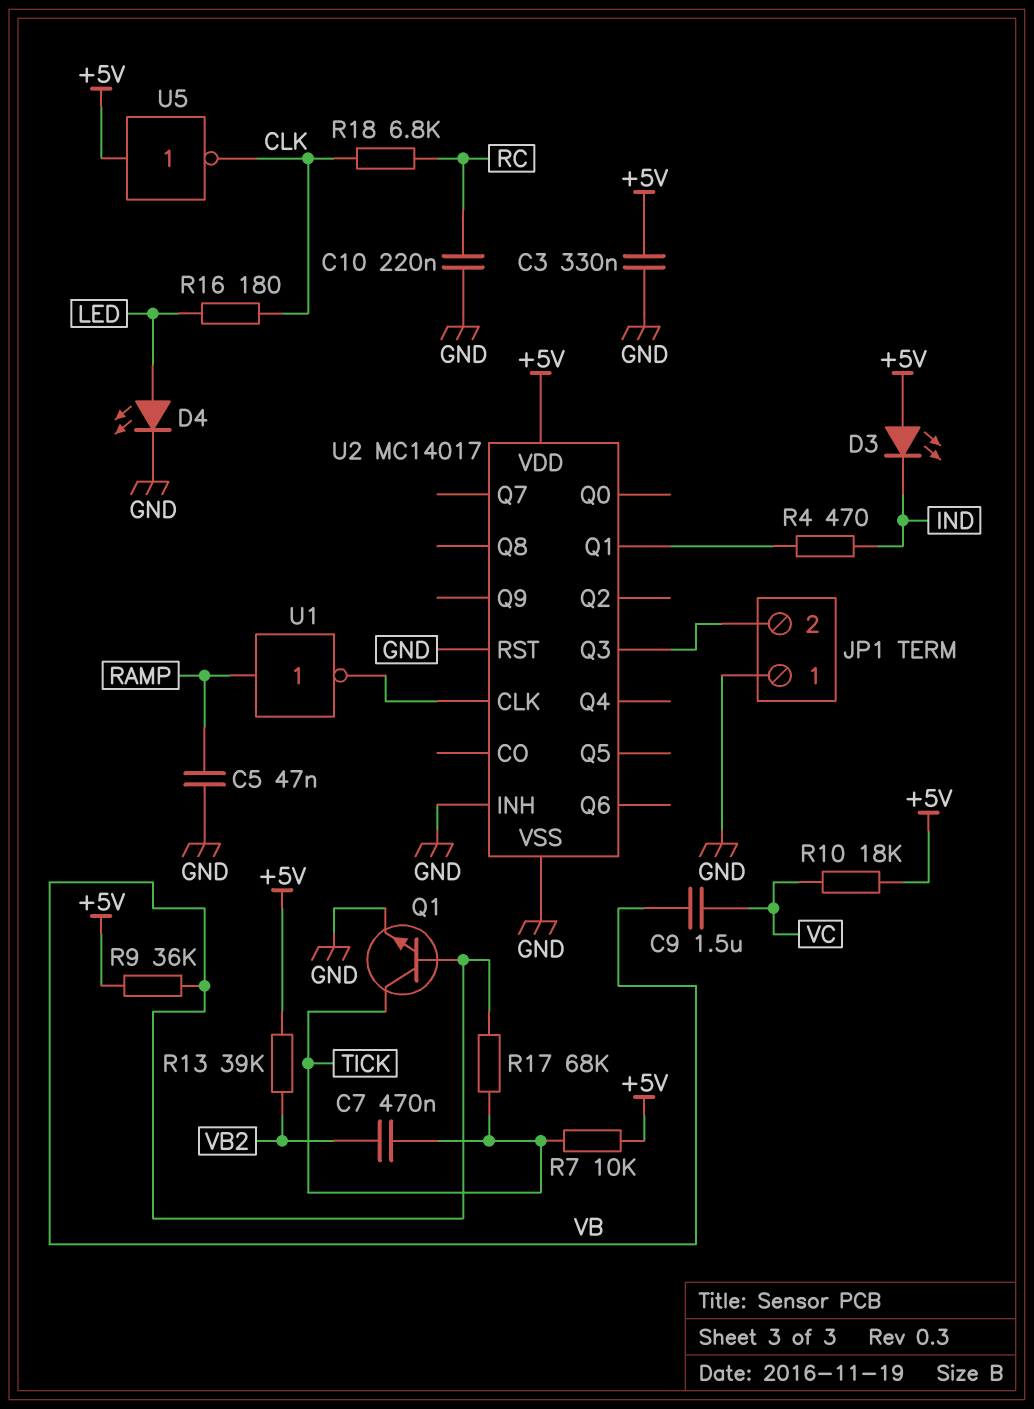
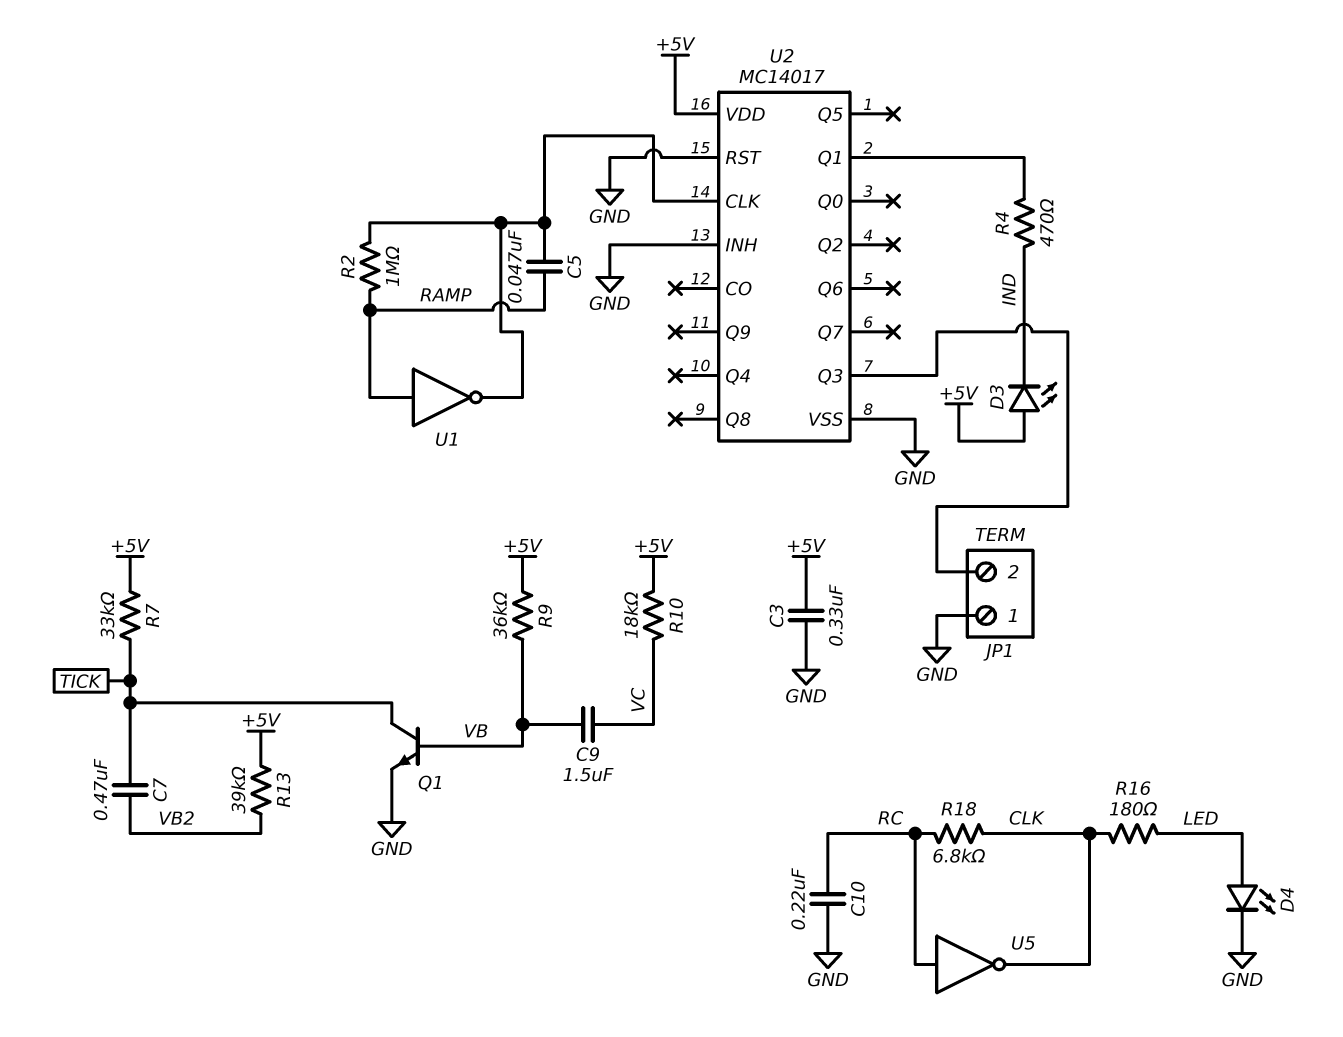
C5: 47nF (GND, RAMP) -> 47nF (RAMP, U2/CLK)
R2: none -> 1M (RAMP, U2/CLK)
R7: 10k (+5V, TICK) -> 33k (+5V, TICK)
R17: 68k (TICK, VB) -> none
U5: NOT (in +5V, out CLK) -> NOT (in RC, out CLK)

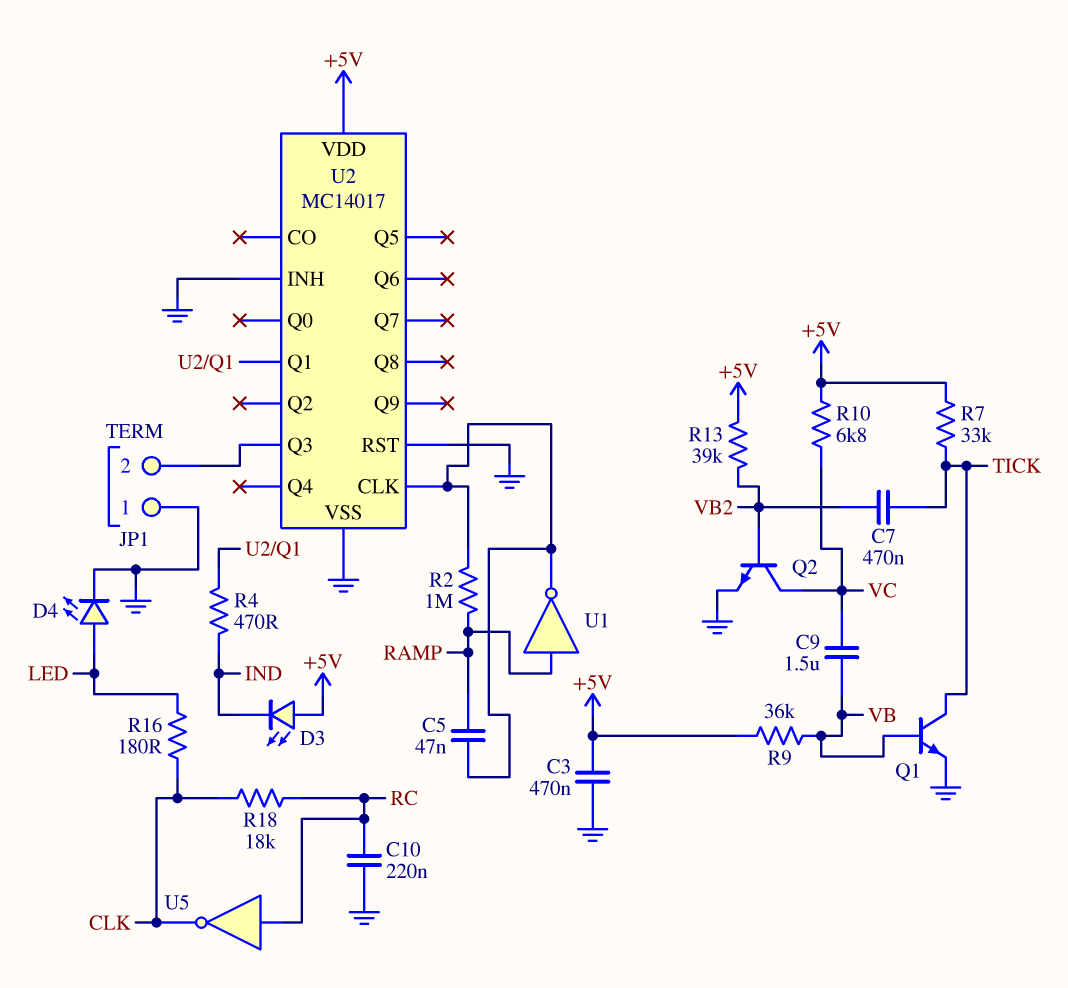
C3: 330nF (+5V, GND) -> 470nF (+5V, GND)
Q2: none -> NPN (B VB2, C VC, E GND)
R10: 18k (+5V, VC) -> 6.8k (+5V, VC)
R18: 6.8k (CLK, RC) -> 18k (CLK, RC)

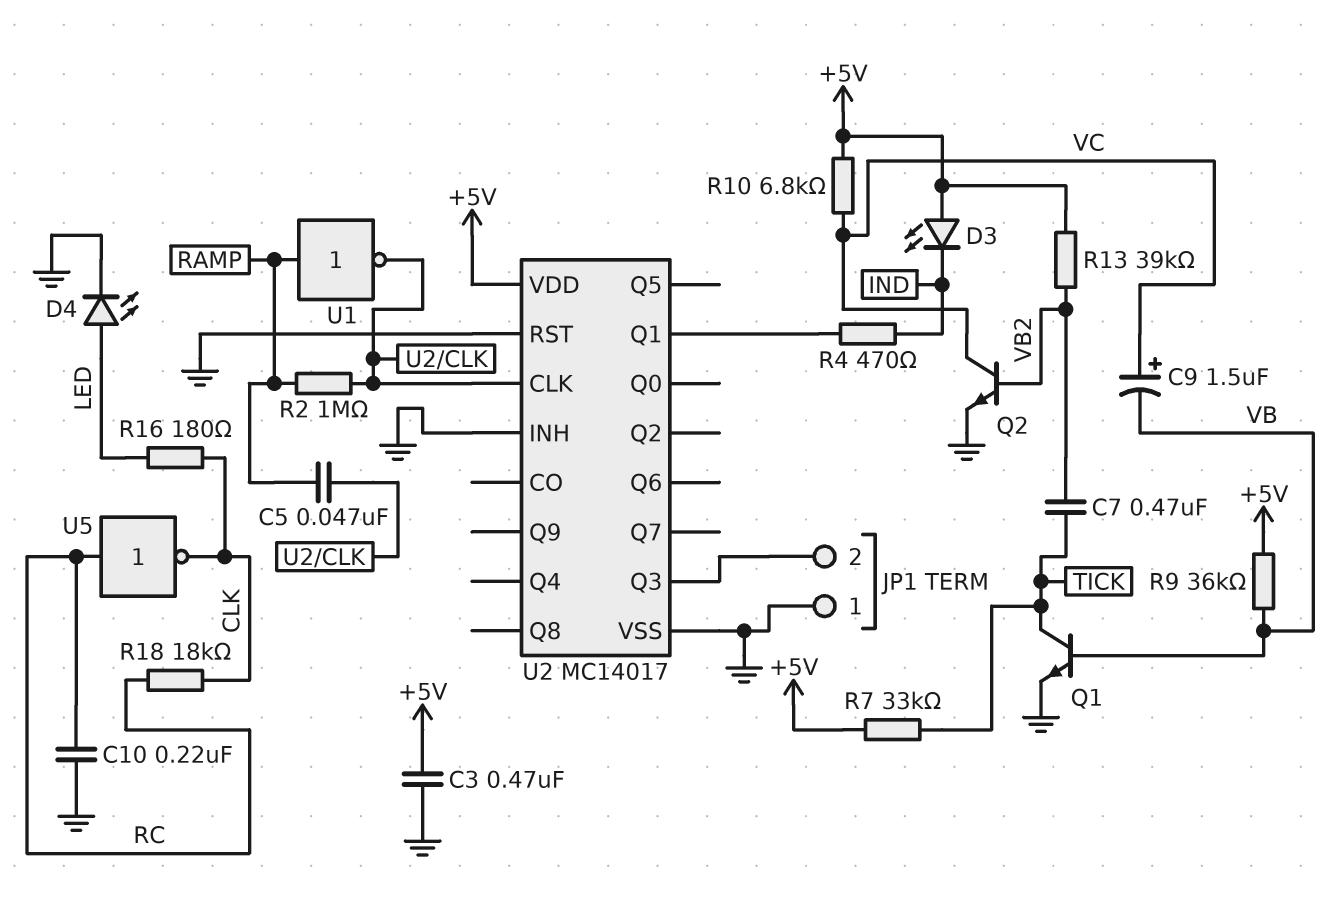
C9: 1.5uF (VB, VC) -> 1.5uF (plus VC, minus VB)

